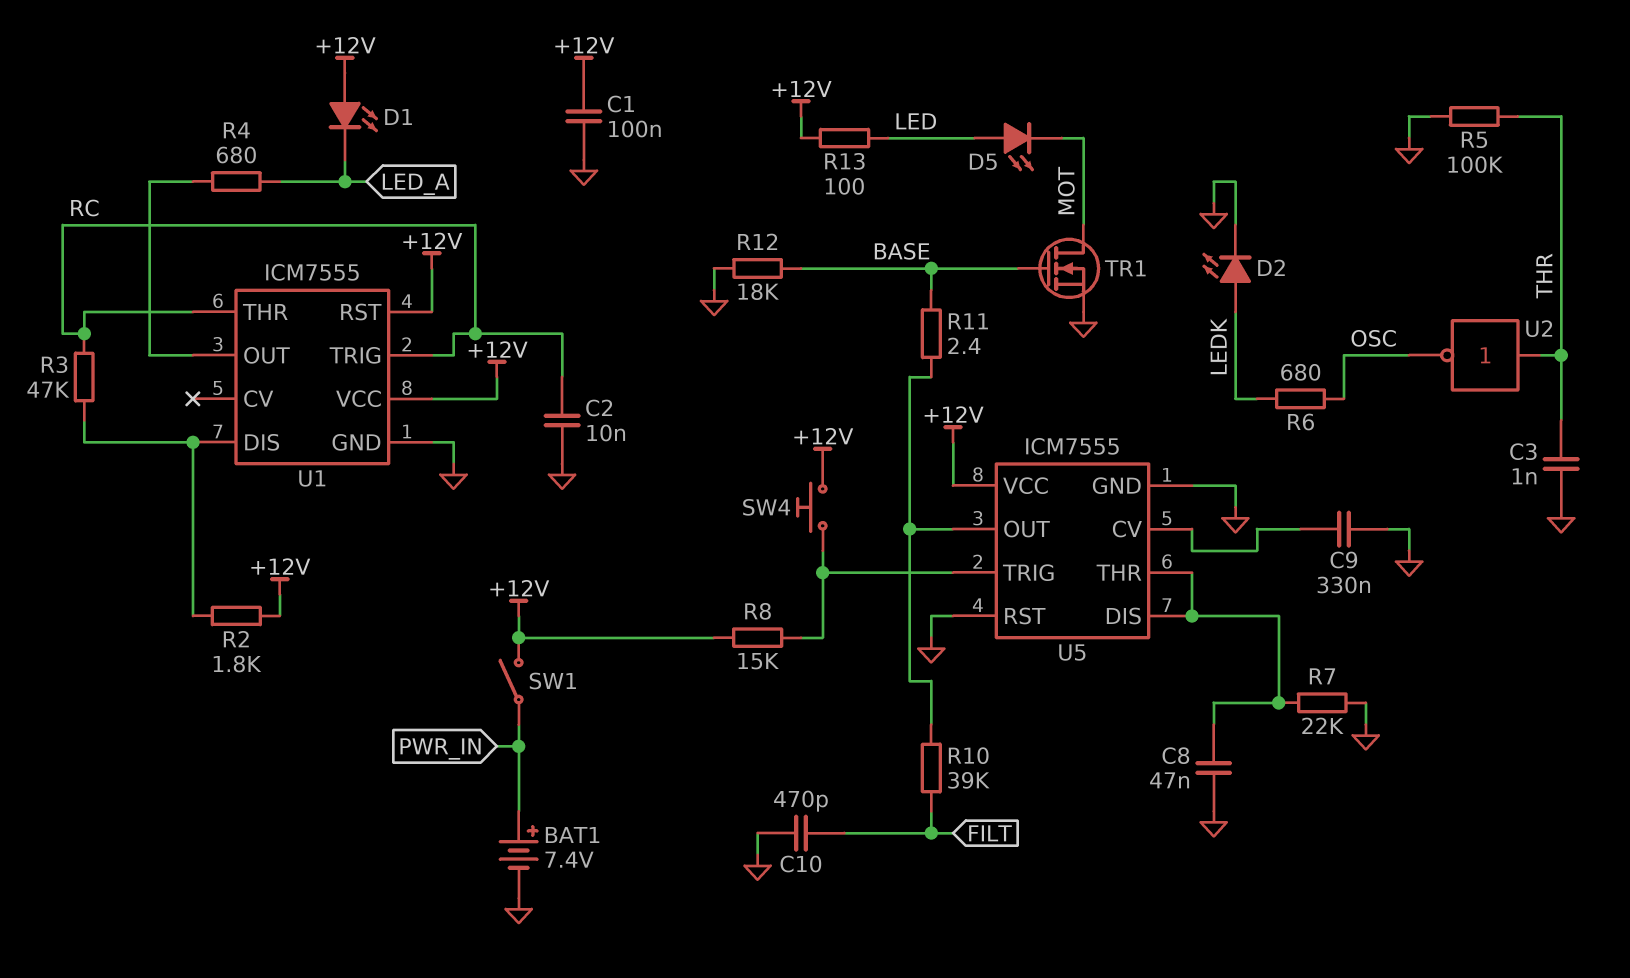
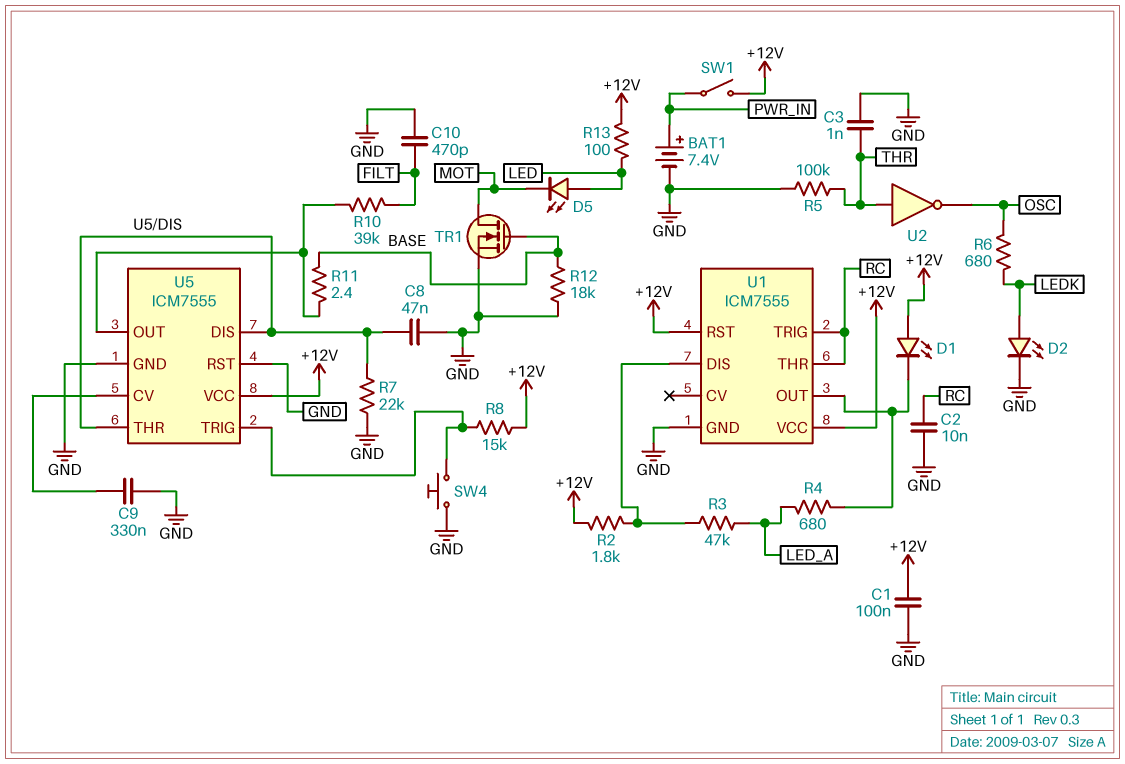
D1: LED (A +12V, K LED_A) -> LED (A +12V, K U1/OUT)
R3: 47k (RC, U1/DIS) -> 47k (LED_A, U1/DIS)
SW4: button (+12V, U5/TRIG) -> button (GND, U5/TRIG)

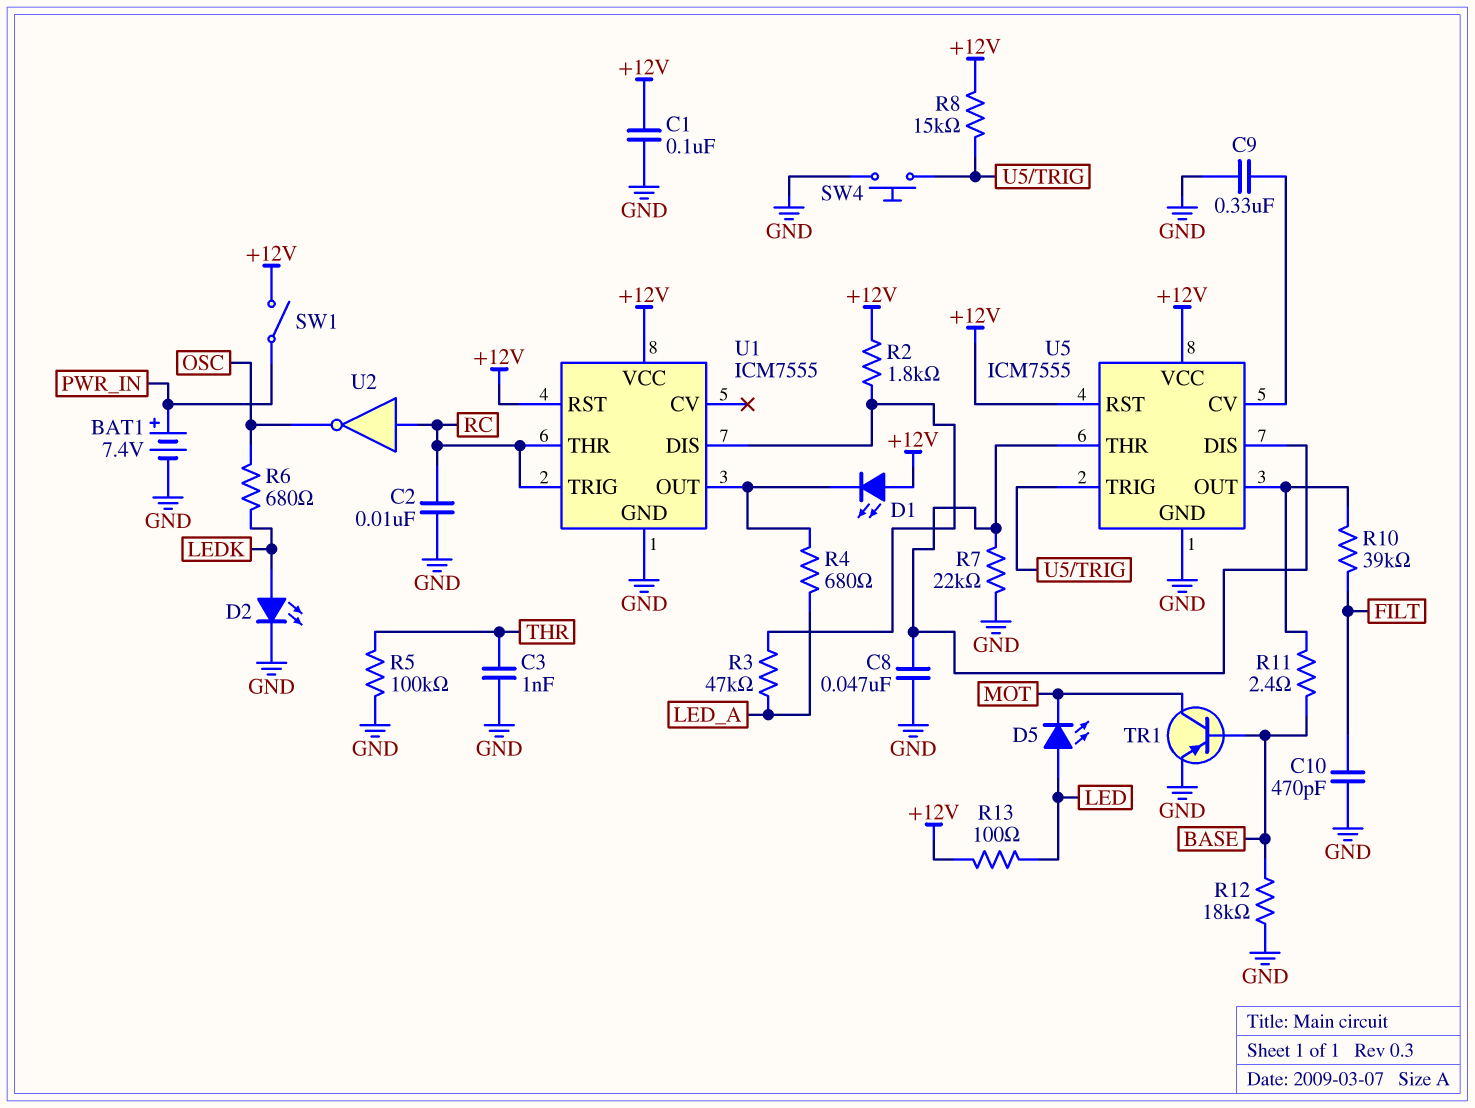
TR1: NMOS (G BASE, D MOT, S GND) -> PNP (B BASE, C MOT, E GND)
U2: NOT (in THR, out OSC) -> NOT (in RC, out OSC)
U5 pin RST: GND -> +12V

